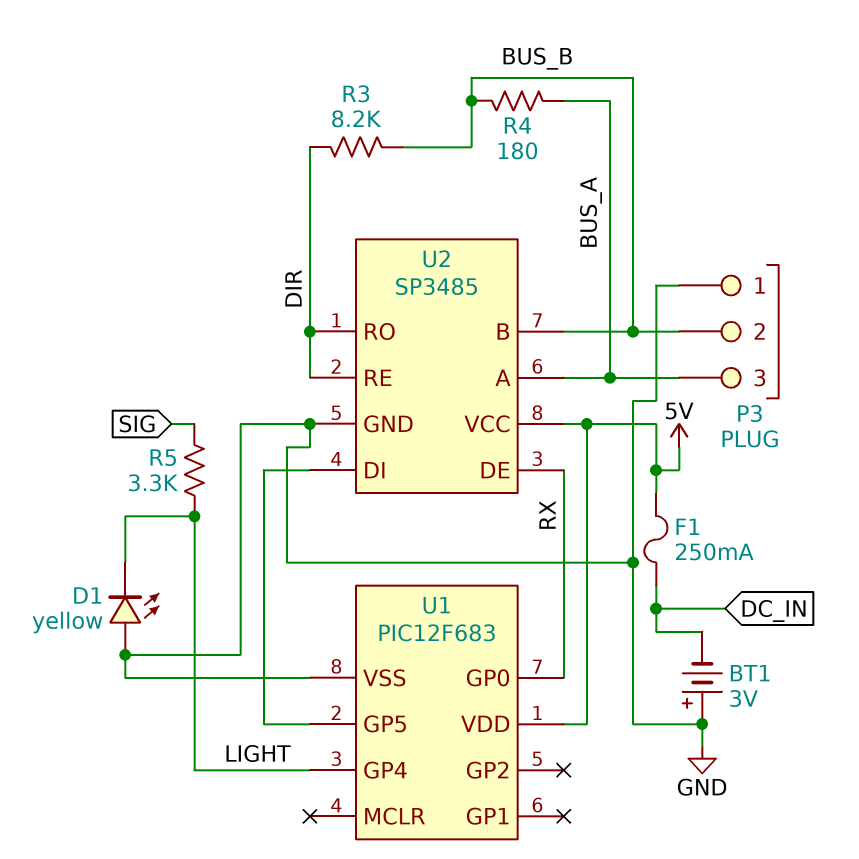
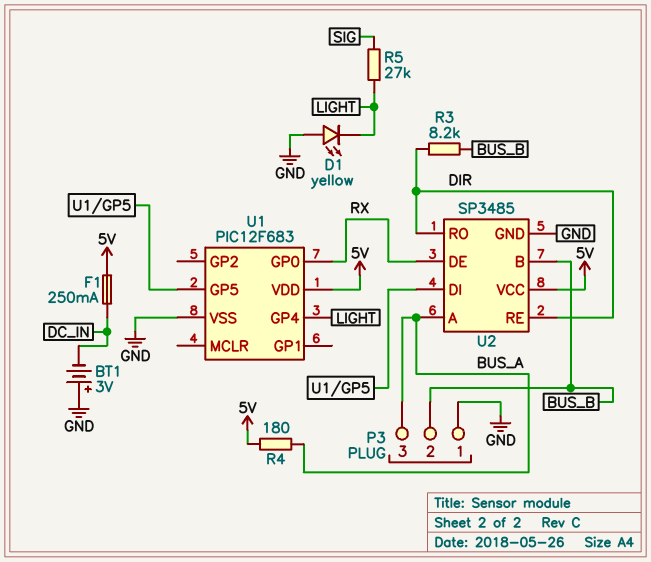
R4: 180 (BUS_A, BUS_B) -> 180 (5V, BUS_A)
R5: 3.3k (LIGHT, SIG) -> 27k (LIGHT, SIG)

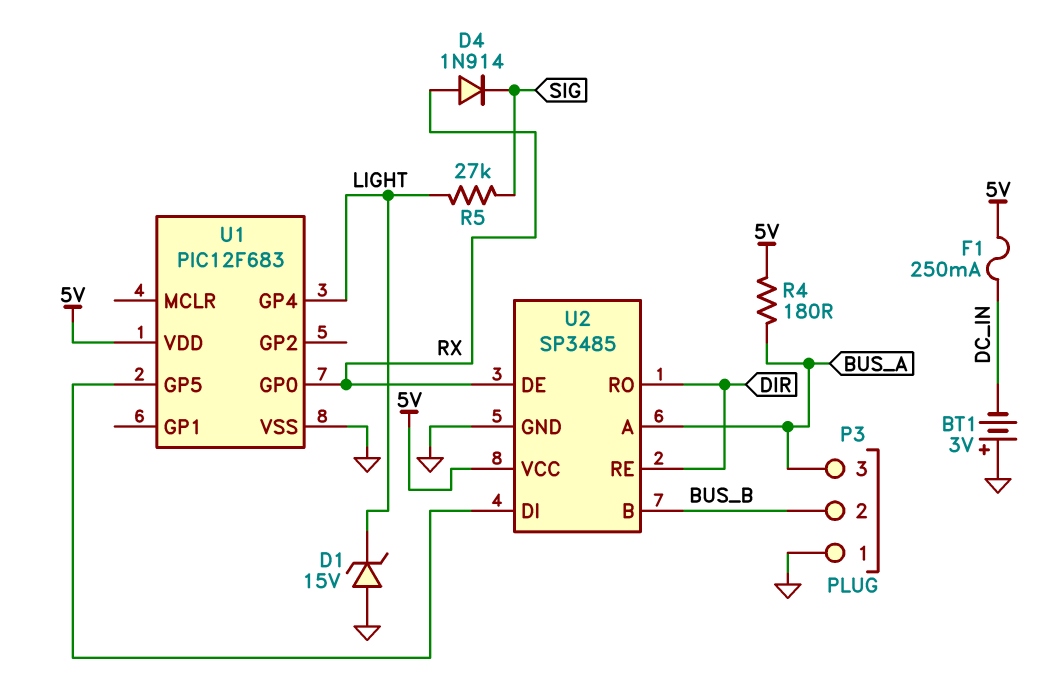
D1: LED yellow (A GND, K LIGHT) -> zener 15V (A GND, K LIGHT)
D4: none -> diode 1N914 (A RX, K SIG)
R3: 8.2k (BUS_B, DIR) -> none

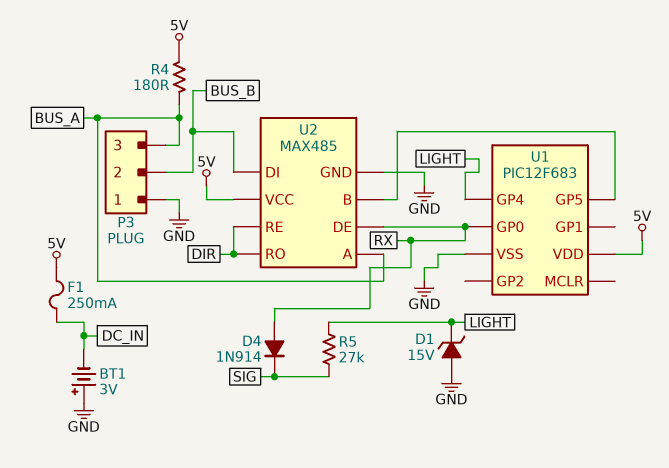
U2: SP3485 -> MAX485
U2 pin B: BUS_B -> U1/GP5
U2 pin DI: U1/GP5 -> BUS_B

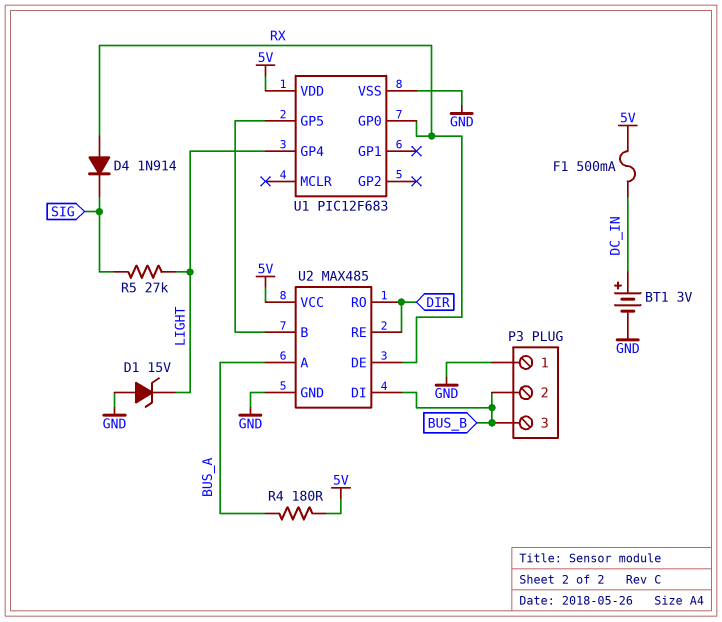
BT1: 3V (plus GND, minus DC_IN) -> 3V (plus DC_IN, minus GND)
F1: 250mA (5V, DC_IN) -> 500mA (5V, DC_IN)
P3 pin 3: BUS_A -> BUS_B

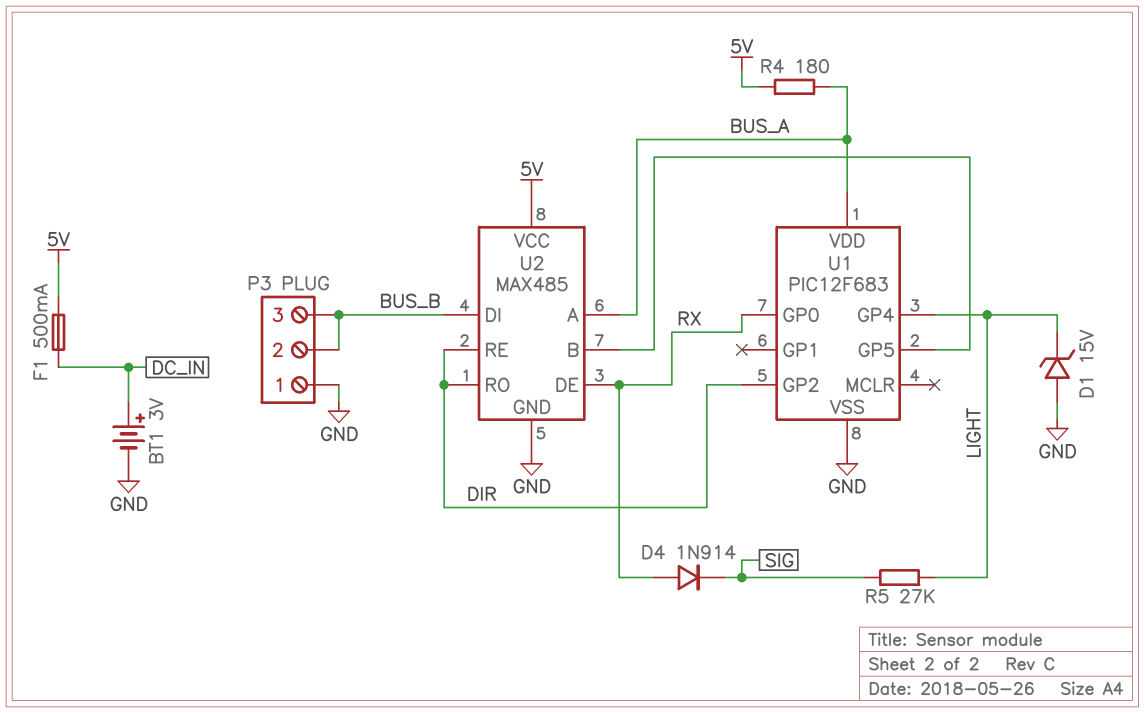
U1 pin GP2: none -> DIR
U1 pin VDD: 5V -> BUS_A

